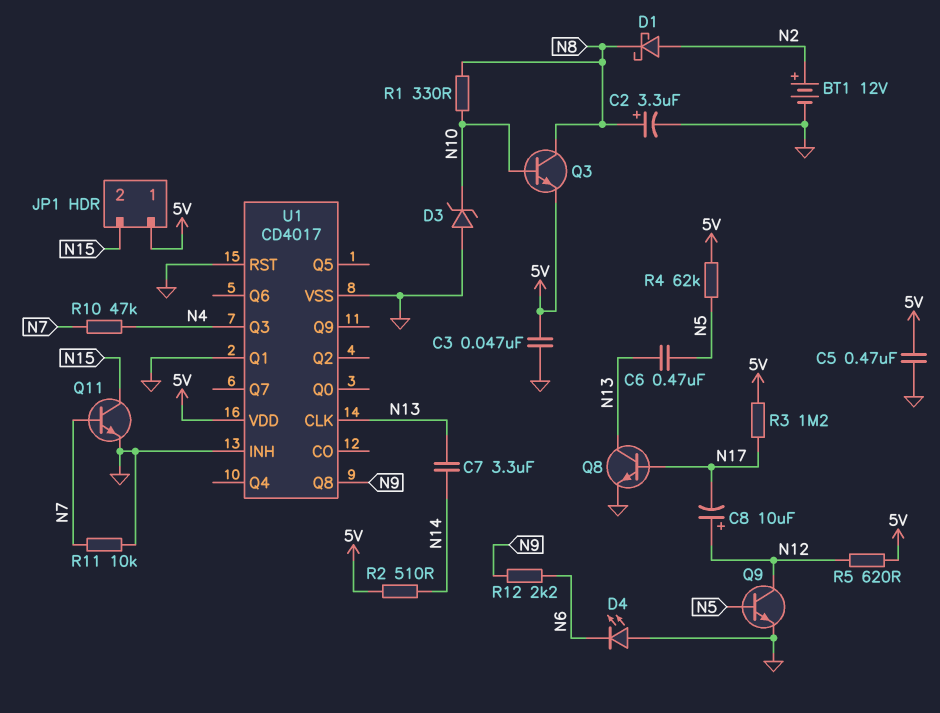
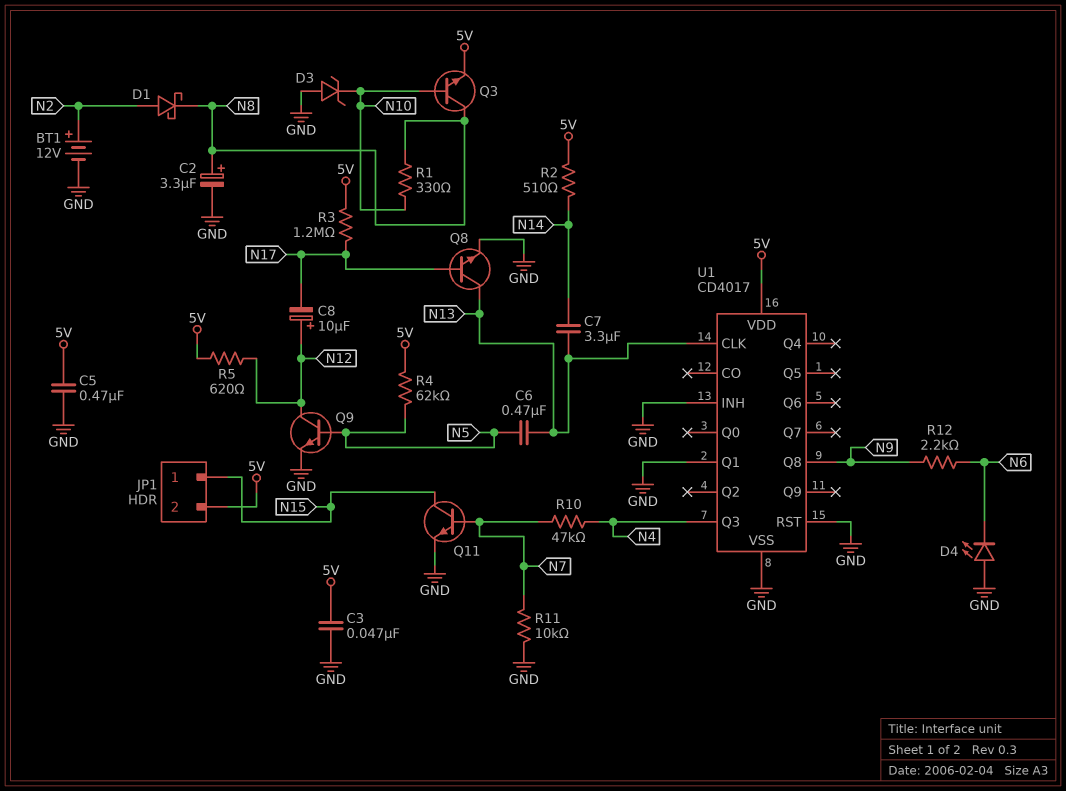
JP1 pin 1: 5V -> N15
JP1 pin 2: N15 -> 5V

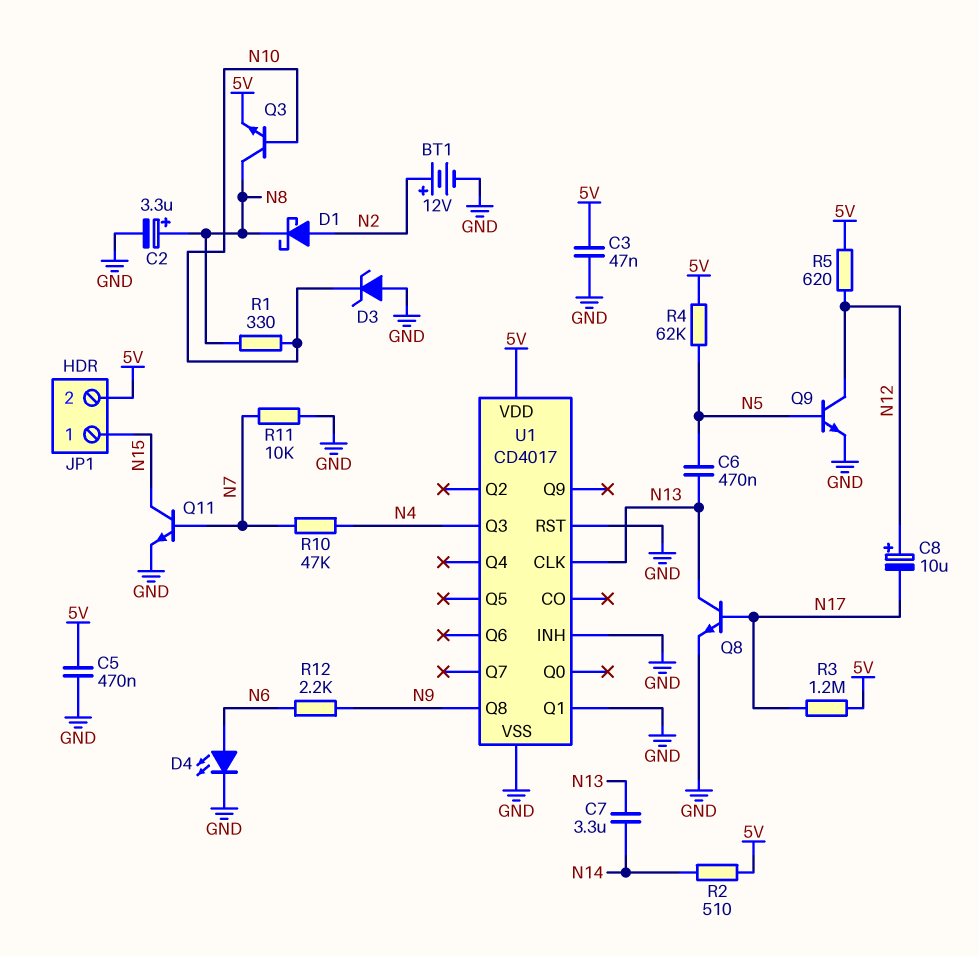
D4: LED (A GND, K N6) -> LED (A N6, K GND)

